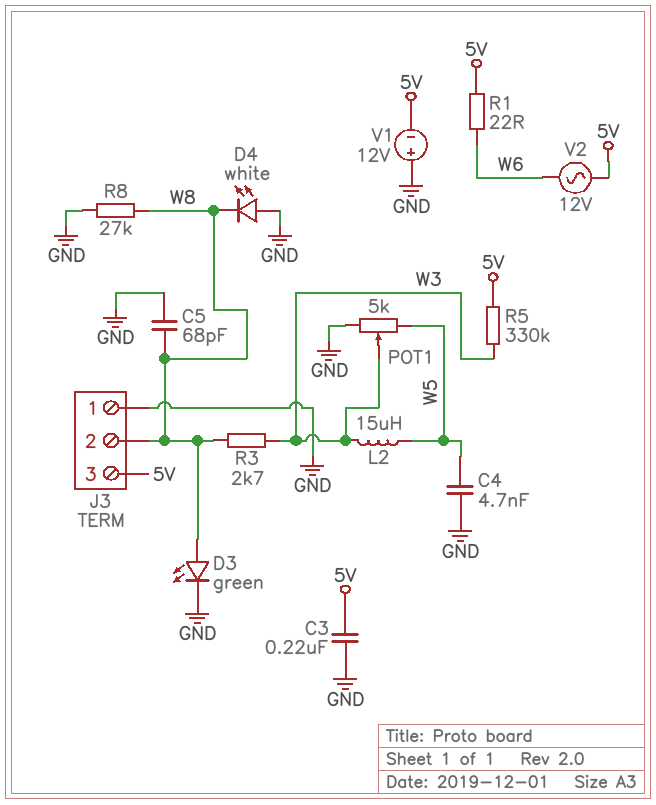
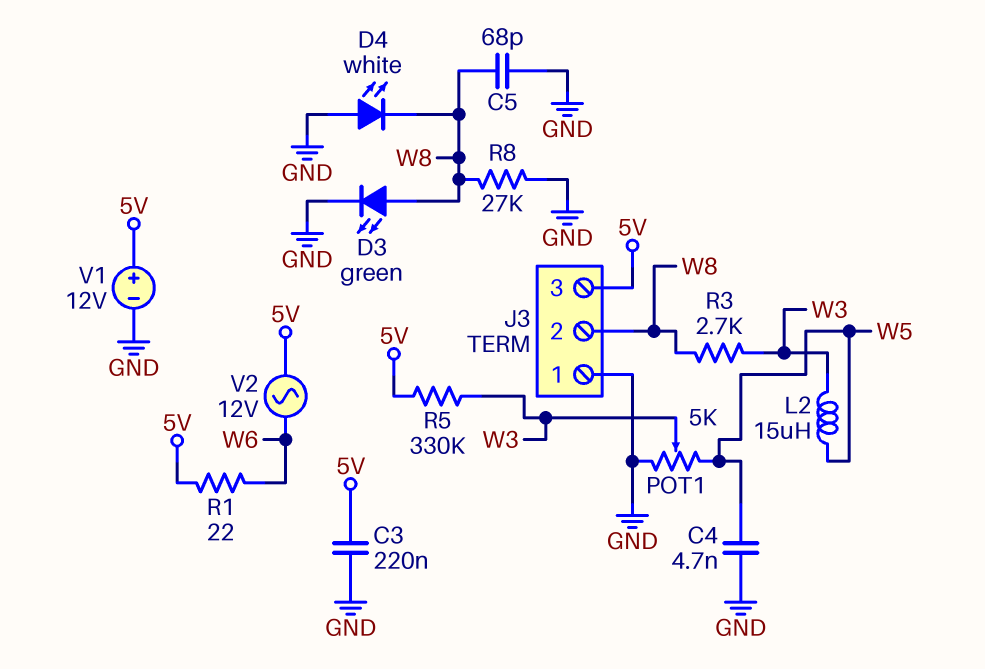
V1: 12V (plus GND, minus 5V) -> 12V (plus 5V, minus GND)

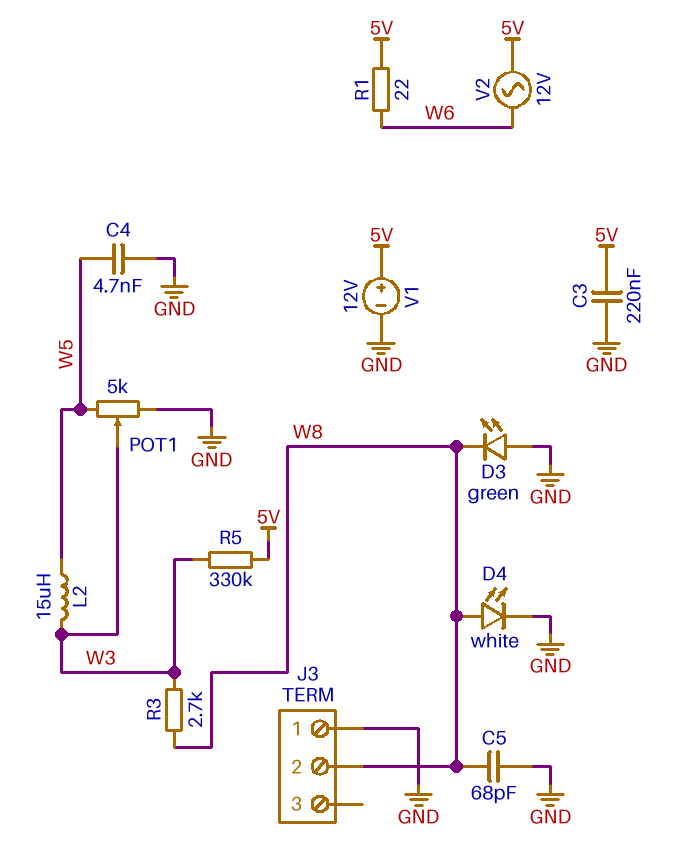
D3: LED green (A W8, K GND) -> LED green (A GND, K W8)
D4: LED white (A GND, K W8) -> LED white (A W8, K GND)
J3 pin 3: 5V -> none
R8: 27k (GND, W8) -> none

